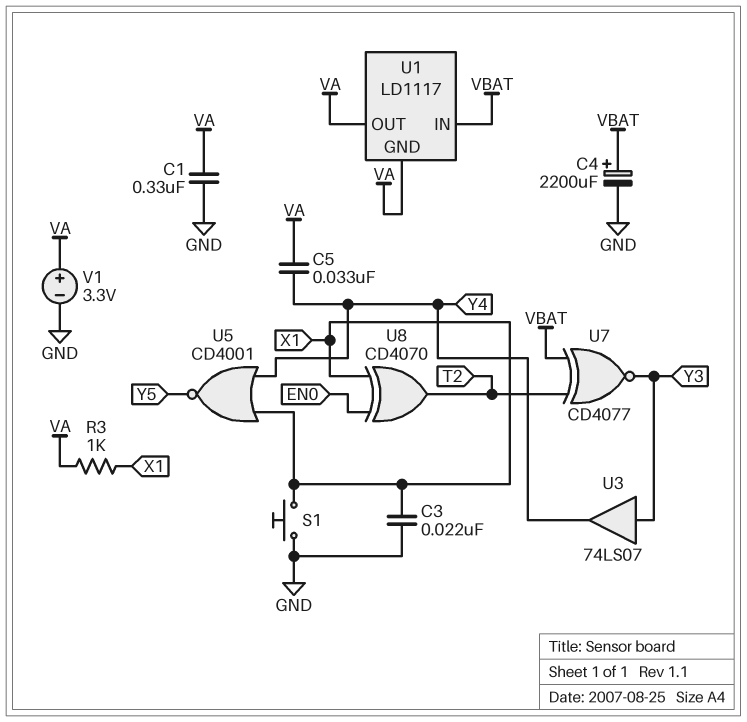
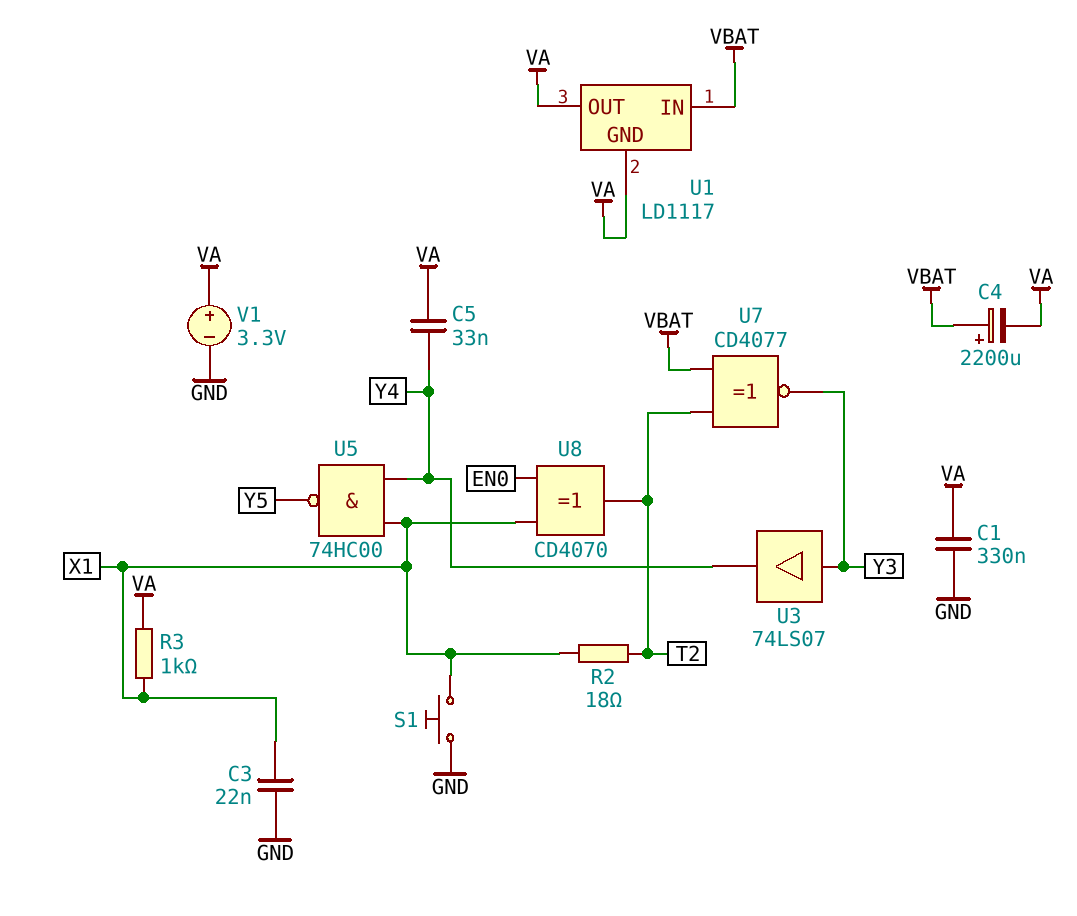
C4: 2200uF (plus VBAT, minus GND) -> 2200uF (plus VBAT, minus VA)
R2: none -> 18 (T2, X1)
U5: NOR CD4001 (in X1, in Y4, out Y5) -> NAND 74HC00 (in X1, in Y4, out Y5)

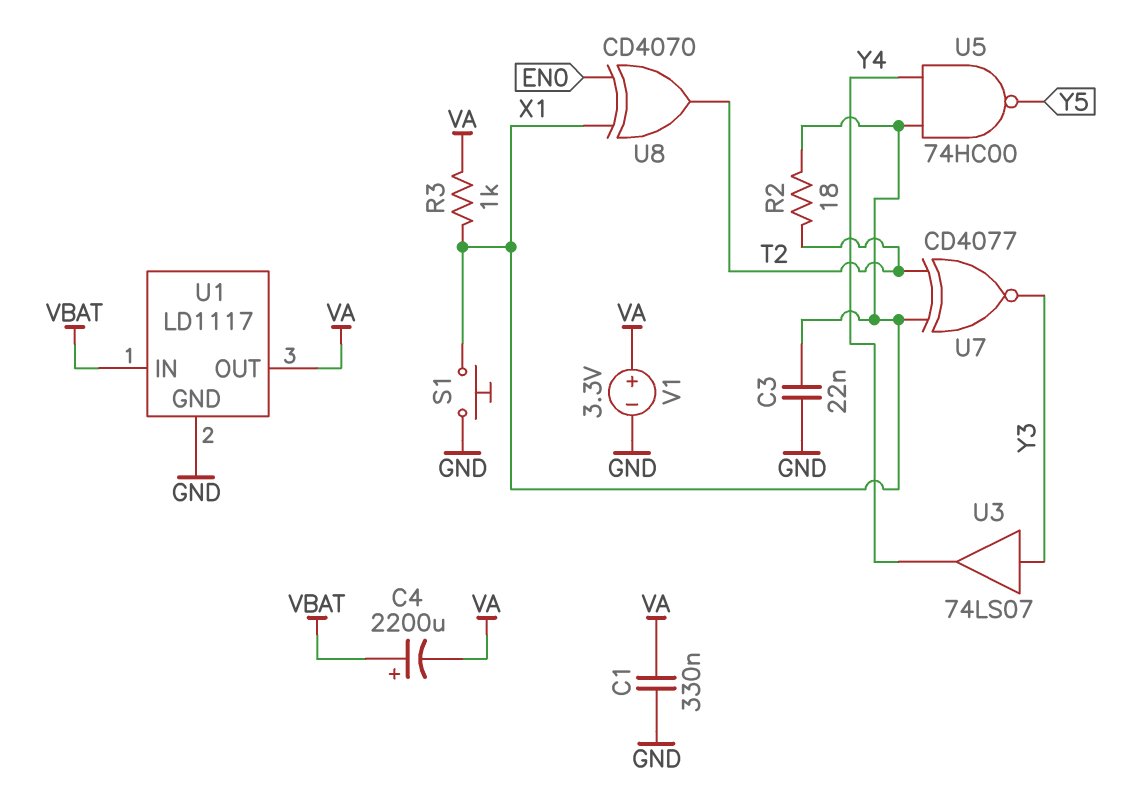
C5: 33nF (VA, Y4) -> none
U1 pin GND: VA -> GND
U7: XNOR CD4077 (in T2, in VBAT, out Y3) -> XNOR CD4077 (in T2, in X1, out Y3)

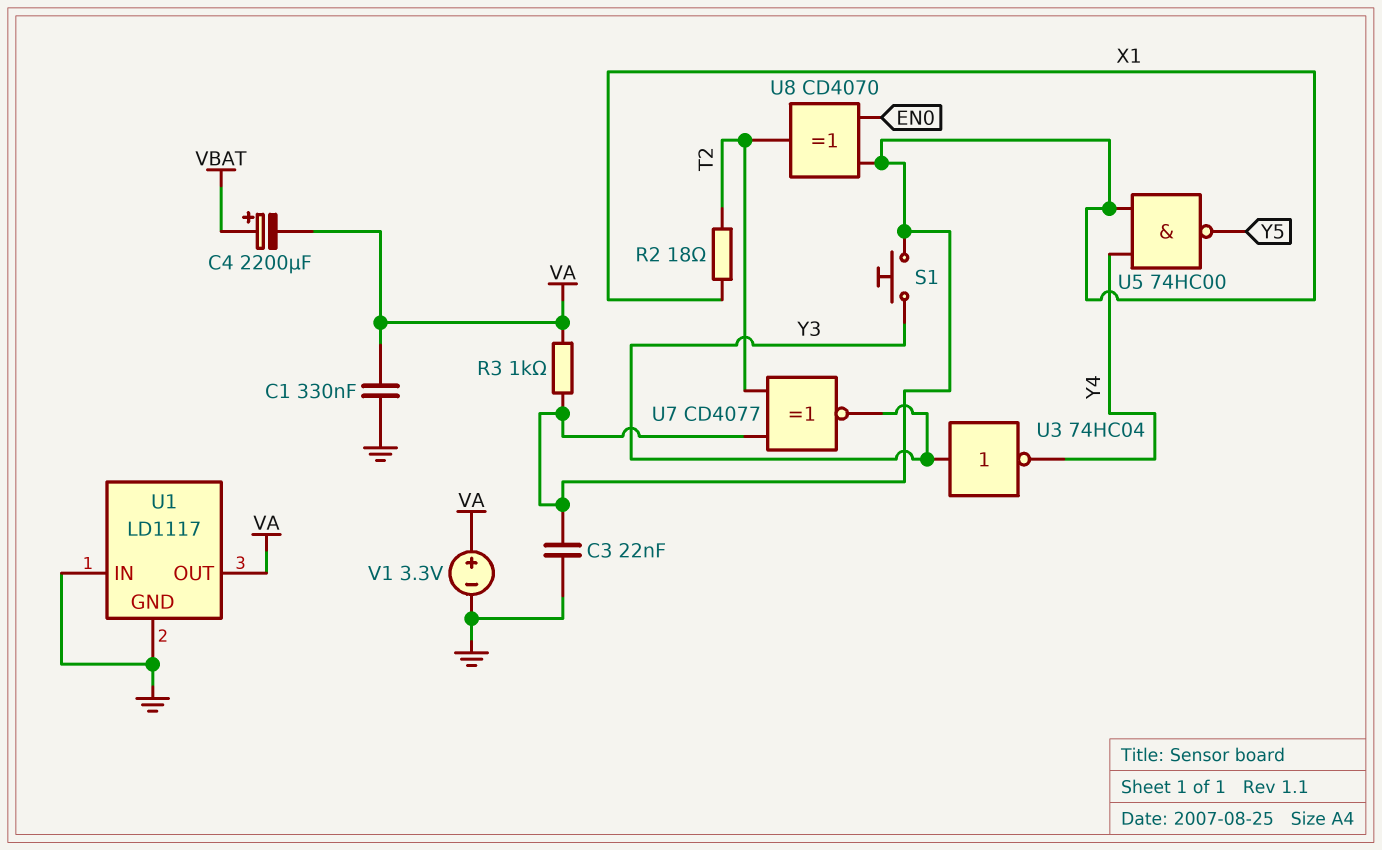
S1: button (GND, X1) -> button (X1, Y3)
U1 pin IN: VBAT -> GND
U3: buffer 74LS07 (in Y3, out Y4) -> NOT 74HC04 (in Y3, out Y4)

